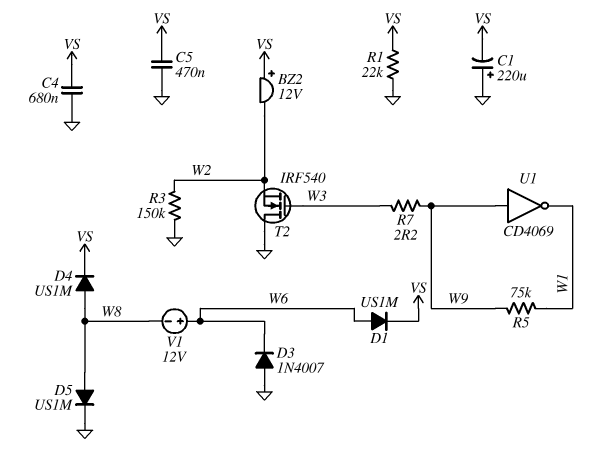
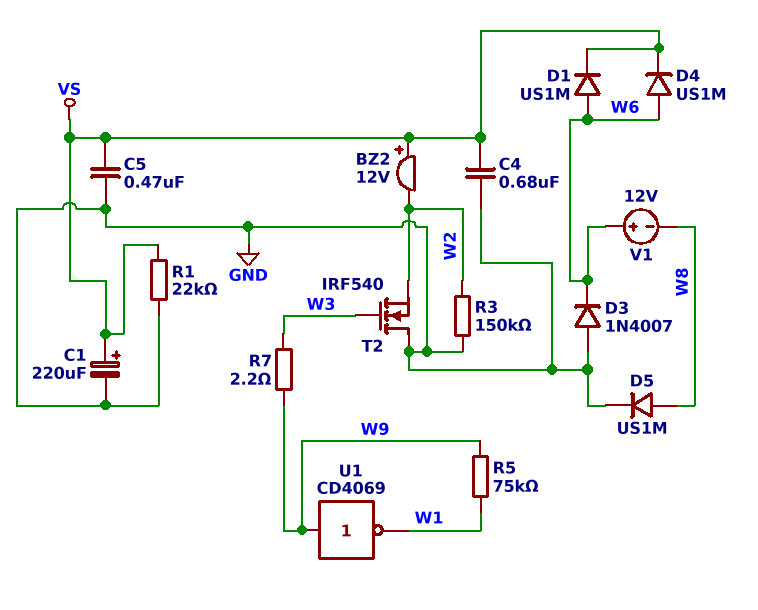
C1: 220uF (plus GND, minus VS) -> 220uF (plus VS, minus GND)
D4: diode US1M (A W8, K VS) -> diode US1M (A W6, K VS)

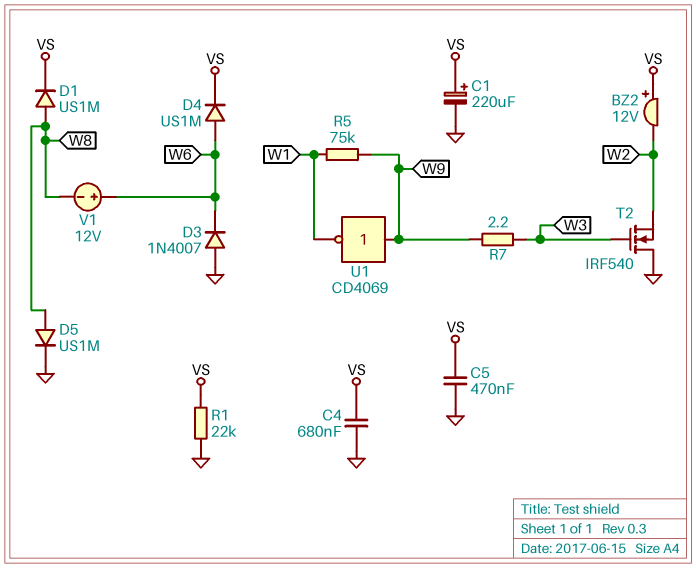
D1: diode US1M (A W6, K VS) -> diode US1M (A W8, K VS)
R3: 150k (GND, W2) -> none

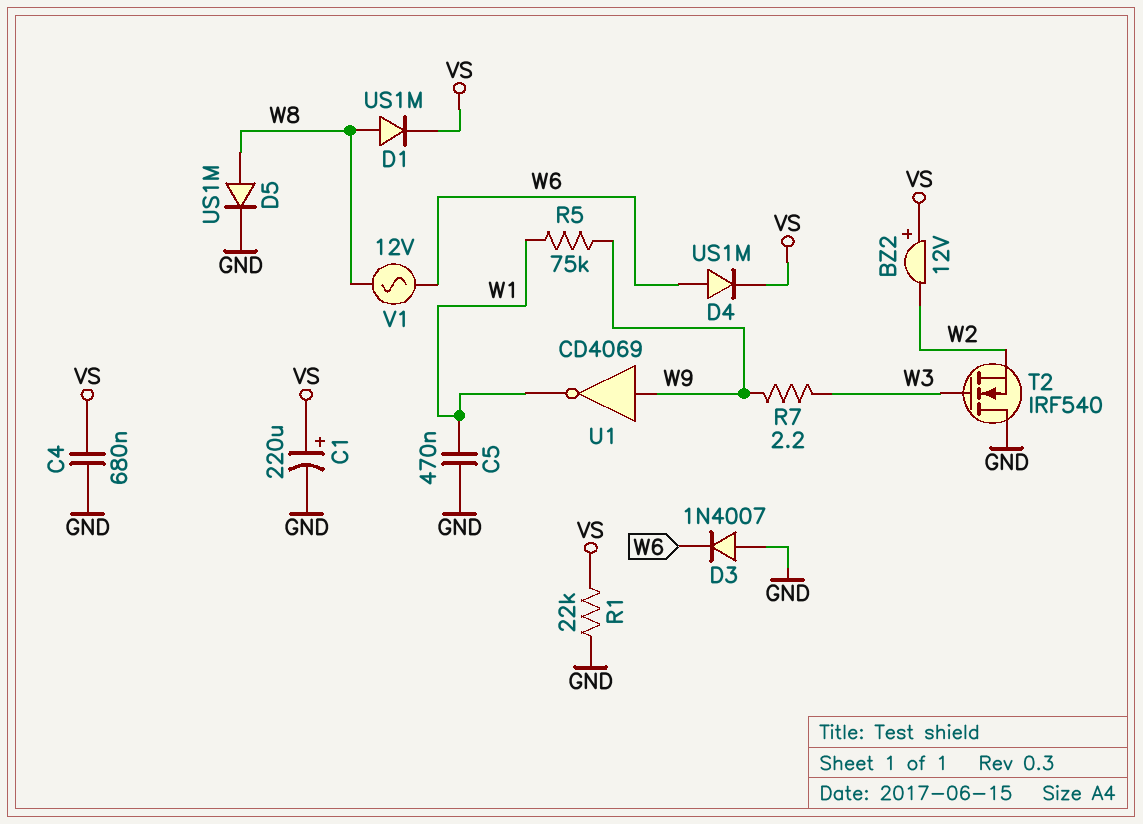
C5: 470nF (GND, VS) -> 470nF (GND, W1)
V1: 12V (plus W6, minus W8) -> AC 12V (W6, W8)

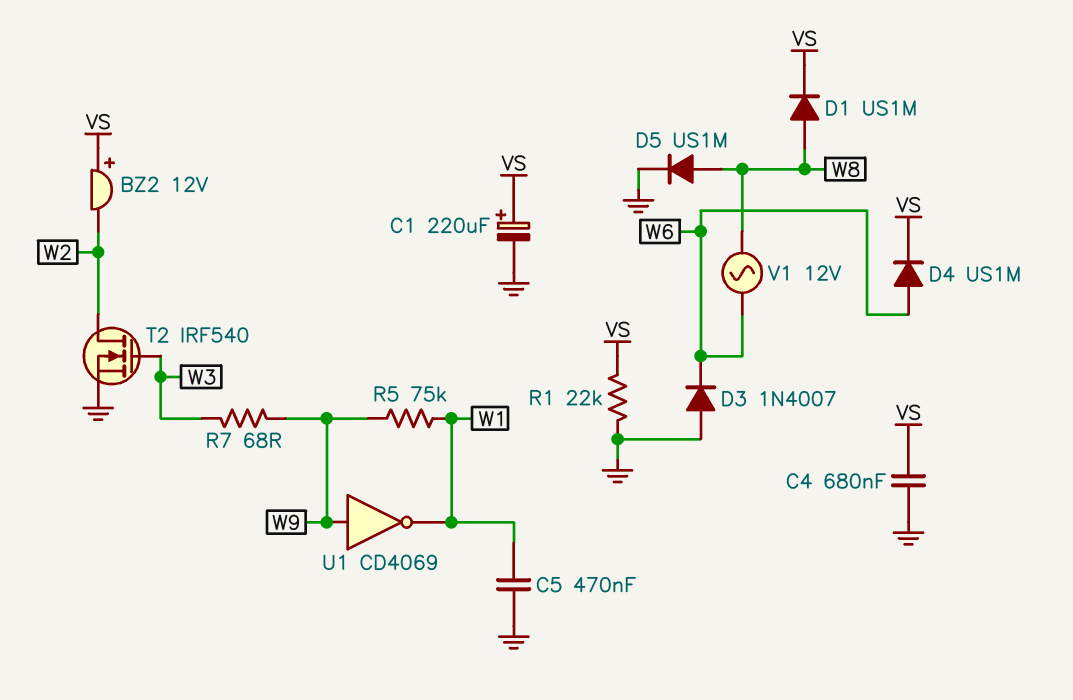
R7: 2.2 (W3, W9) -> 68 (W3, W9)
T2: NMOS IRF540 (G W3, D GND, S W2) -> NMOS IRF540 (G W3, D W2, S GND)

